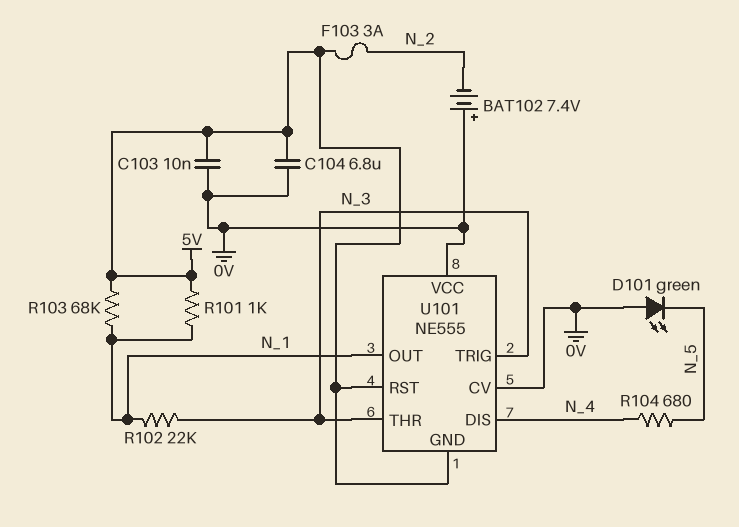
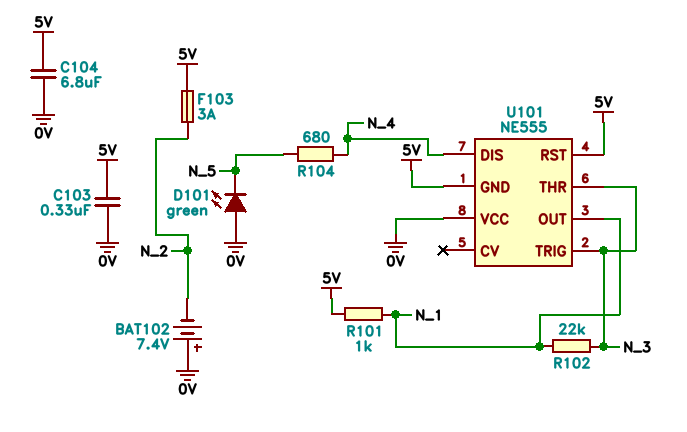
C103: 10nF (0V, 5V) -> 330nF (0V, 5V)
R103: 68k (5V, N_1) -> none
U101 pin CV: 0V -> none

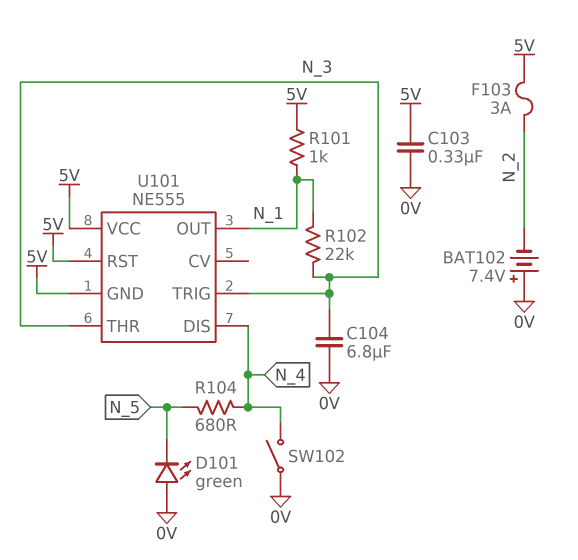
C104: 6.8uF (0V, 5V) -> 6.8uF (0V, N_3)
SW102: none -> switch (0V, N_4)
U101 pin VCC: 0V -> 5V

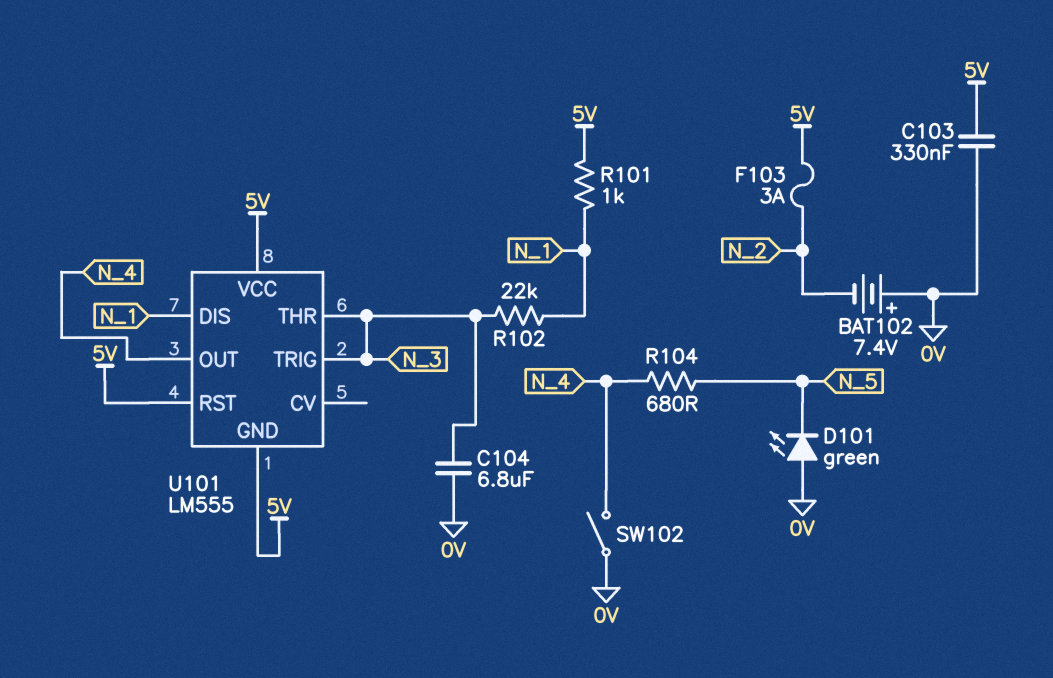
U101: NE555 -> LM555
U101 pin DIS: N_4 -> N_1
U101 pin OUT: N_1 -> N_4

